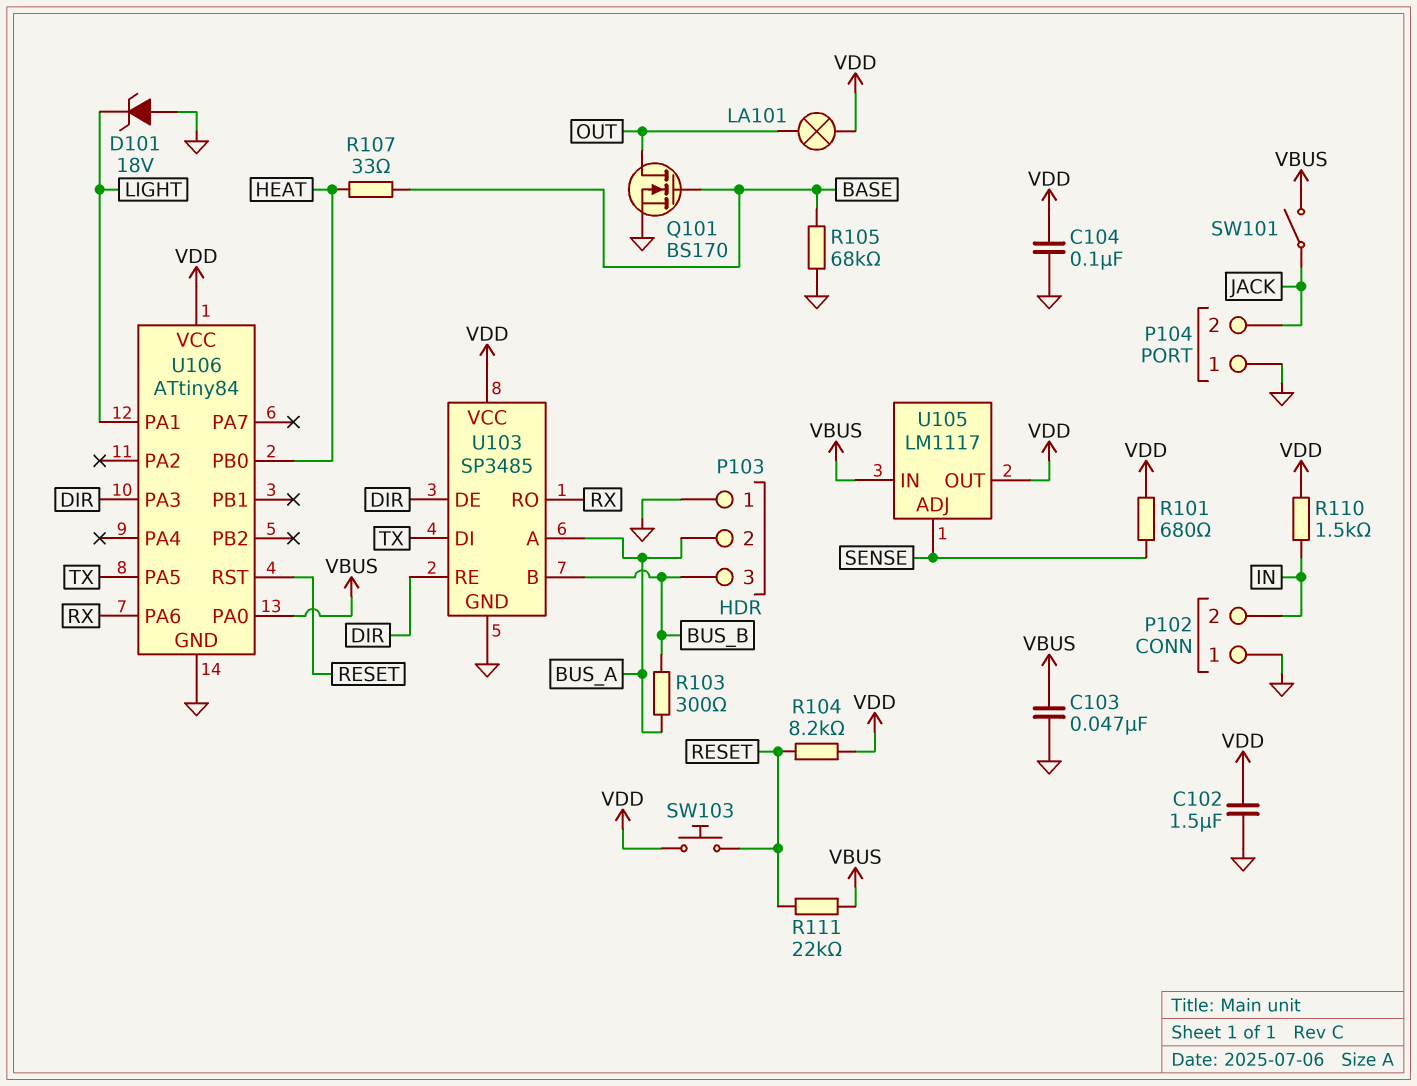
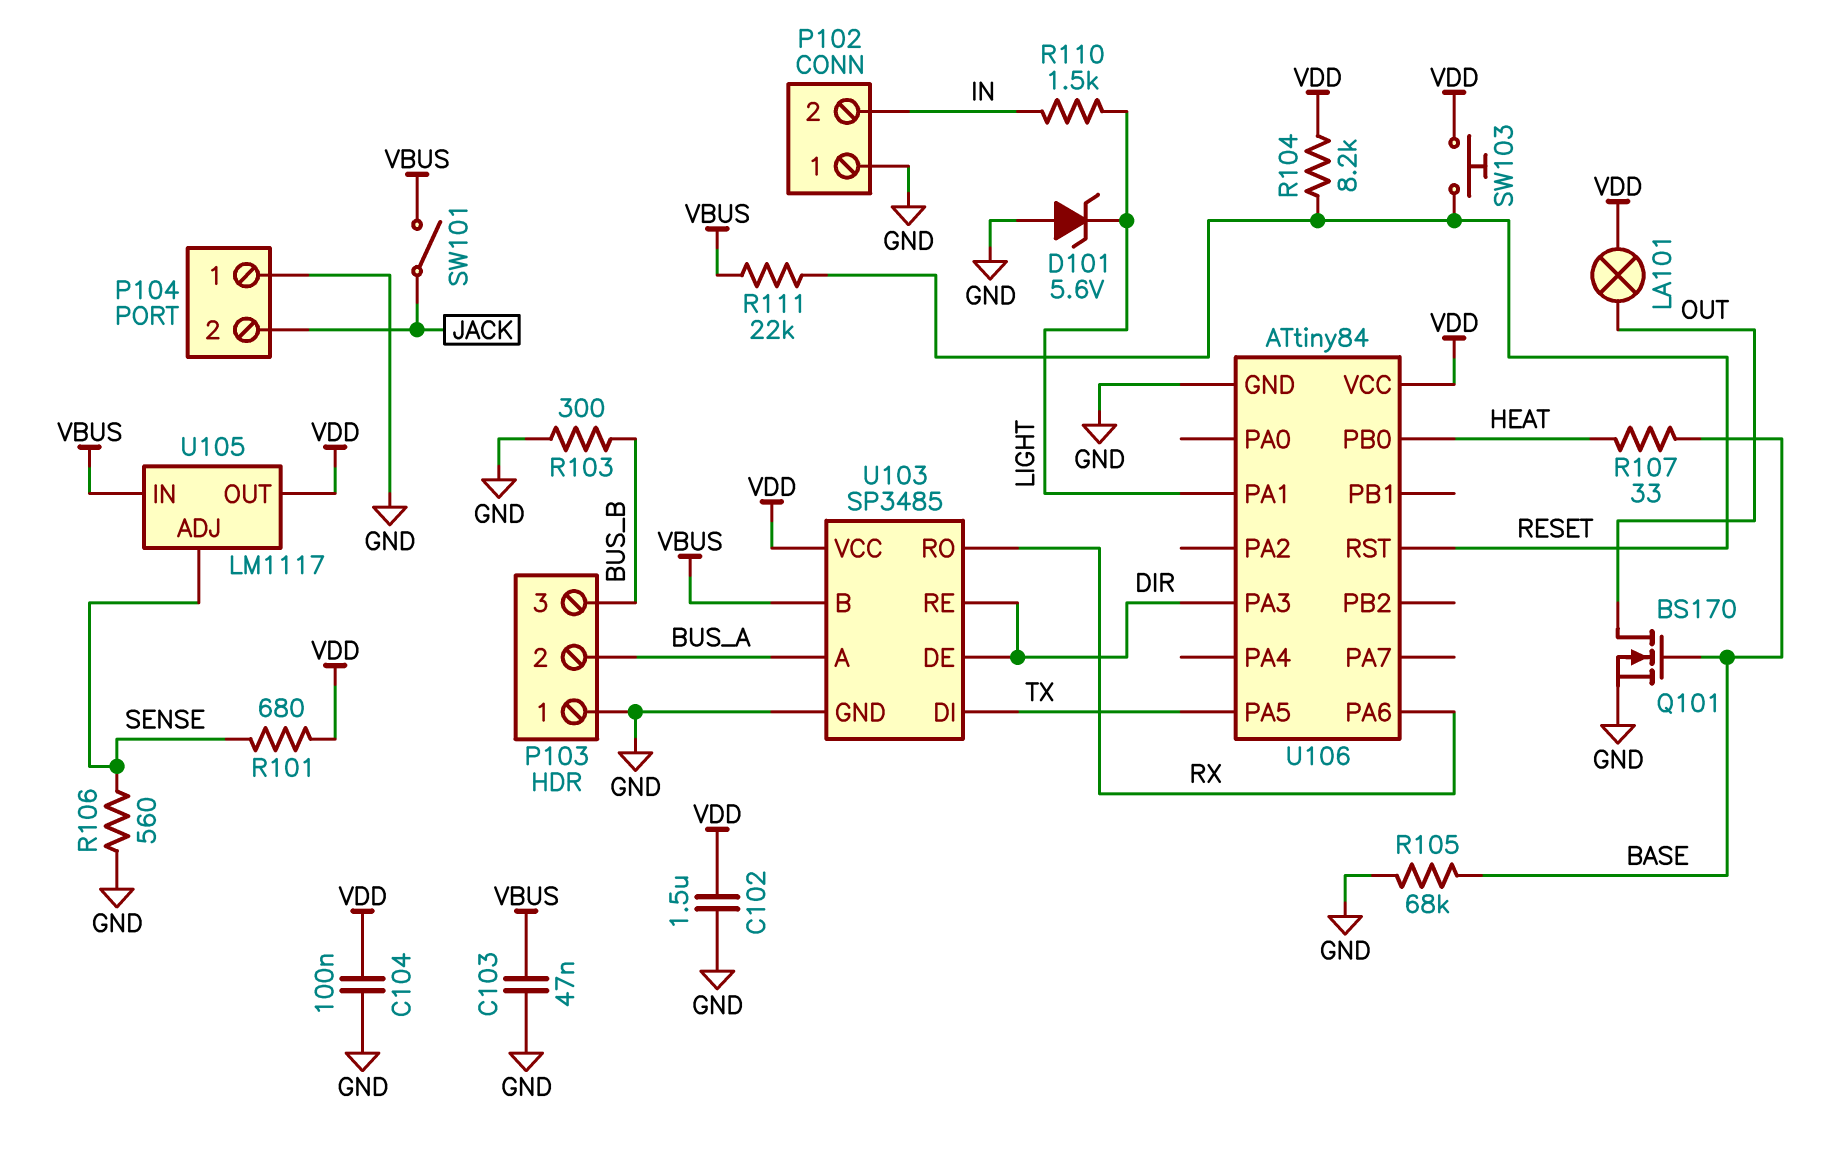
D101: zener 18V (A GND, K LIGHT) -> zener 5.6V (A GND, K LIGHT)
R103: 300 (BUS_A, BUS_B) -> 300 (BUS_B, GND)
R106: none -> 560 (GND, SENSE)
R110: 1.5k (IN, VDD) -> 1.5k (IN, LIGHT)
U103 pin B: BUS_B -> VBUS
U106 pin PA0: VBUS -> none

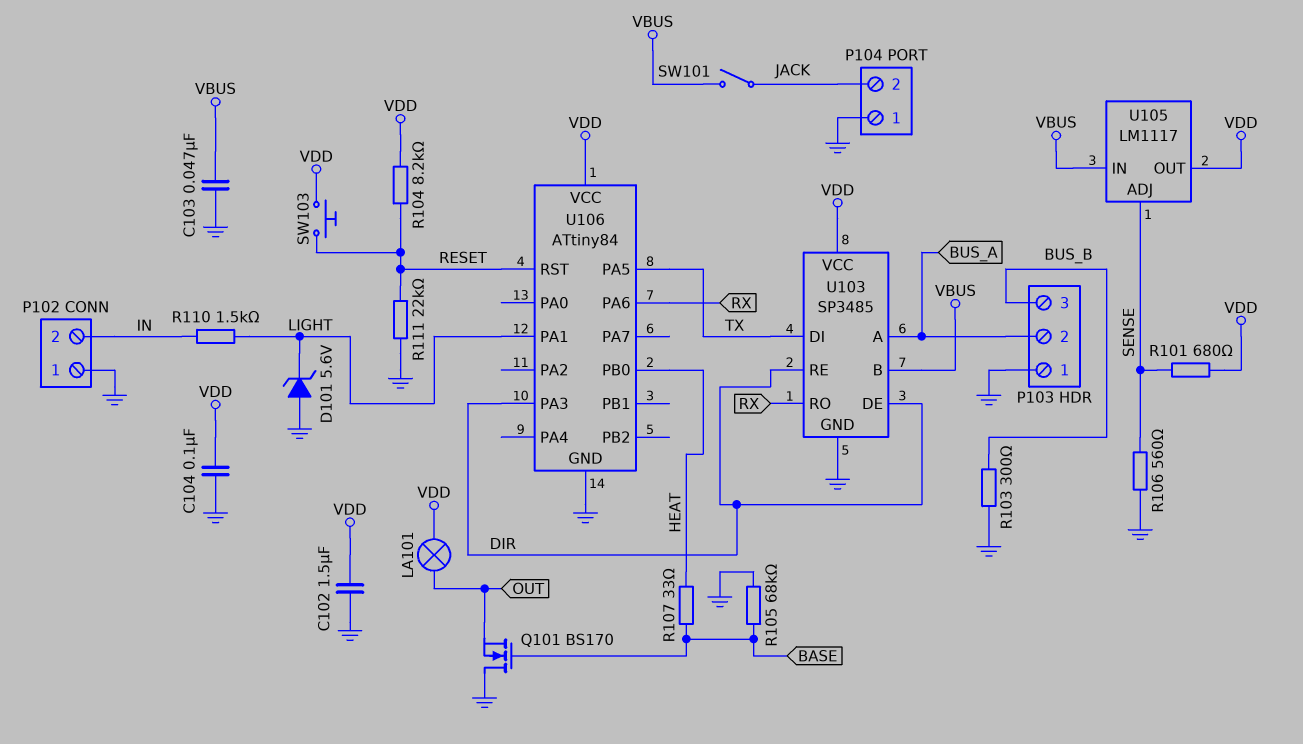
Q101: NMOS BS170 (G BASE, D OUT, S GND) -> NMOS BS170 (G BASE, D GND, S OUT)
R111: 22k (RESET, VBUS) -> 22k (GND, RESET)

